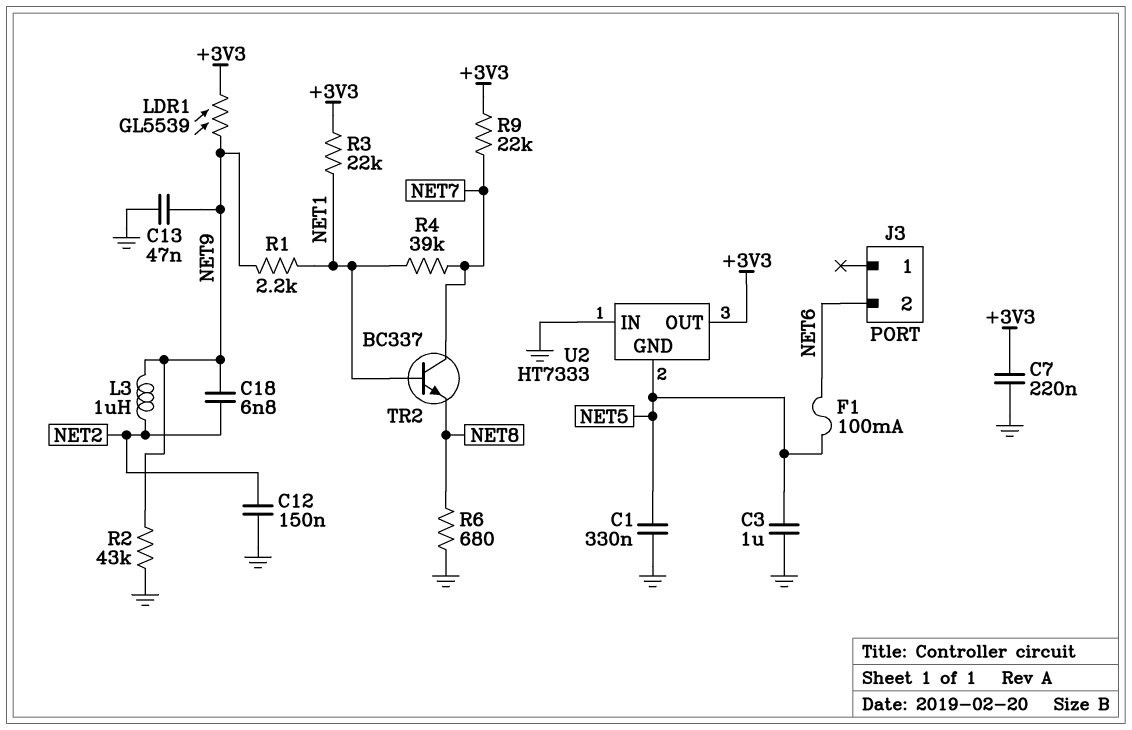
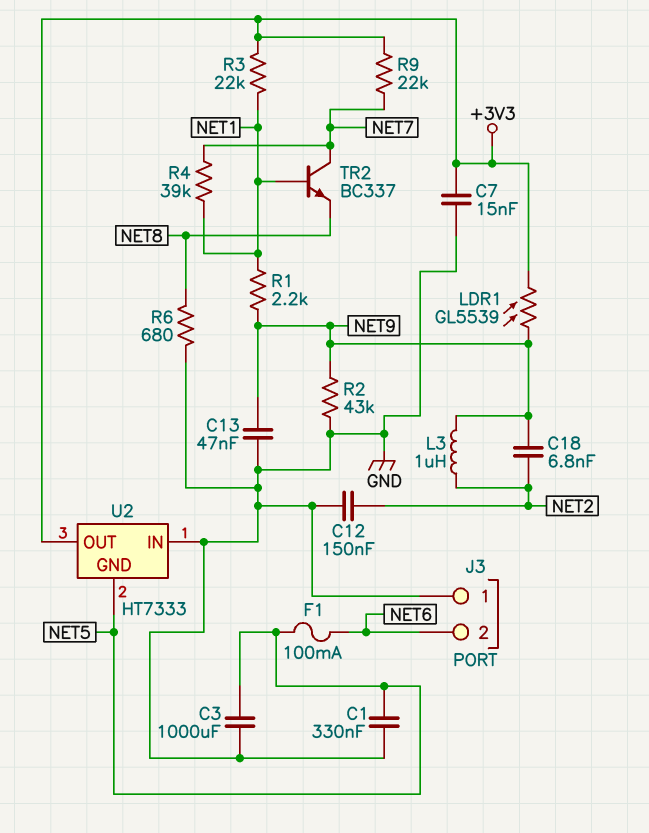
C3: 1uF (GND, NET5) -> 1000uF (GND, NET5)
C7: 220nF (+3V3, GND) -> 15nF (+3V3, GND)
J3 pin 1: none -> GND

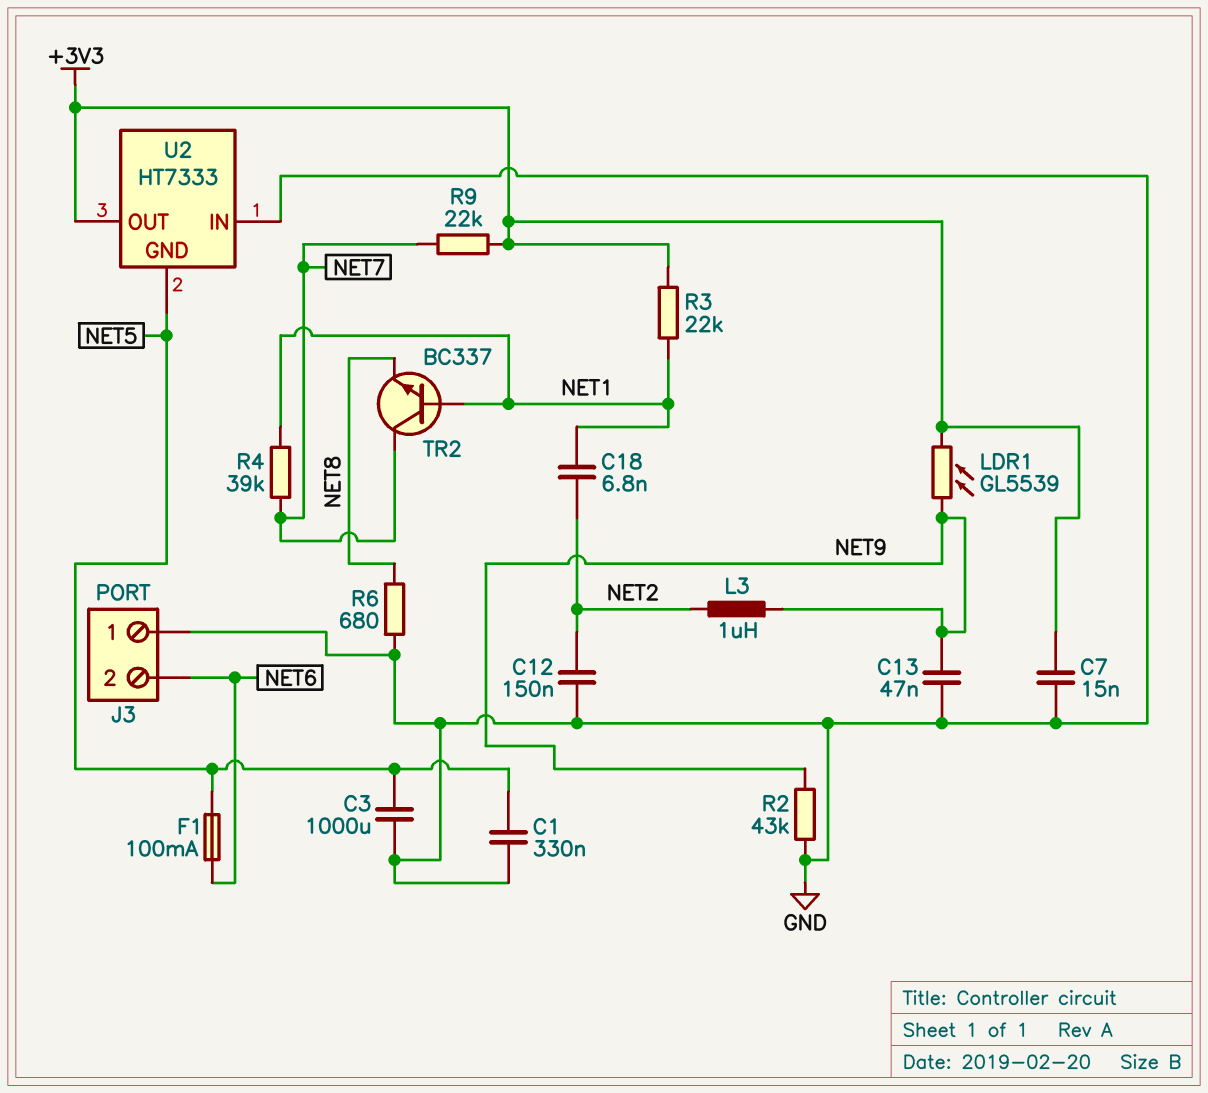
C18: 6.8nF (NET2, NET9) -> 6.8nF (NET1, NET2)
R1: 2.2k (NET1, NET9) -> none

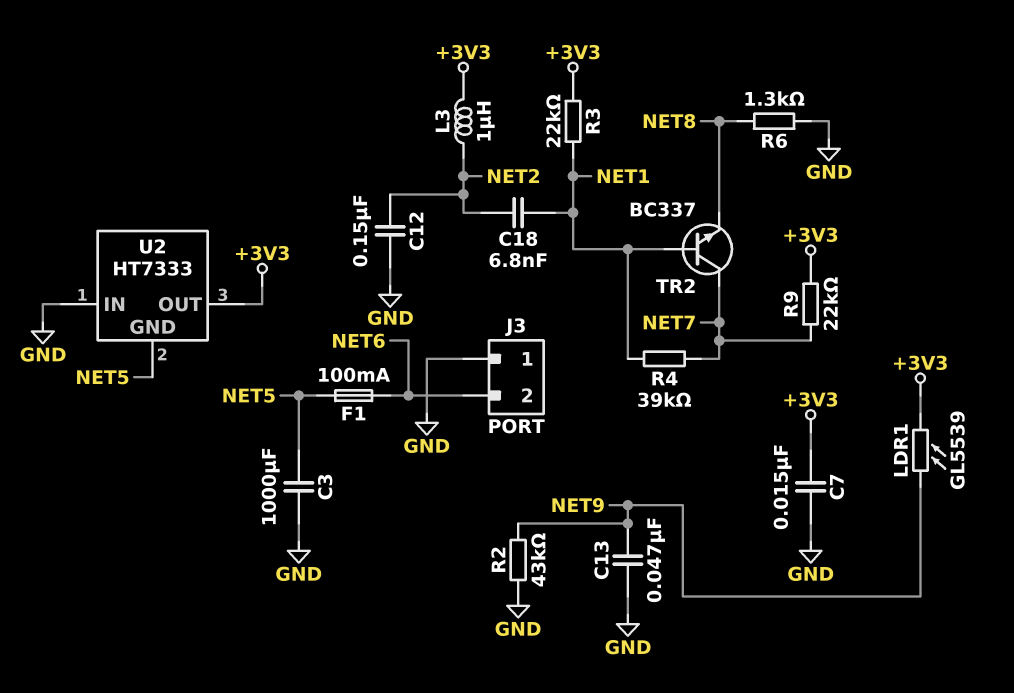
C1: 330nF (GND, NET5) -> none
L3: 1uH (NET2, NET9) -> 1uH (+3V3, NET2)
R6: 680 (GND, NET8) -> 1.3k (GND, NET8)

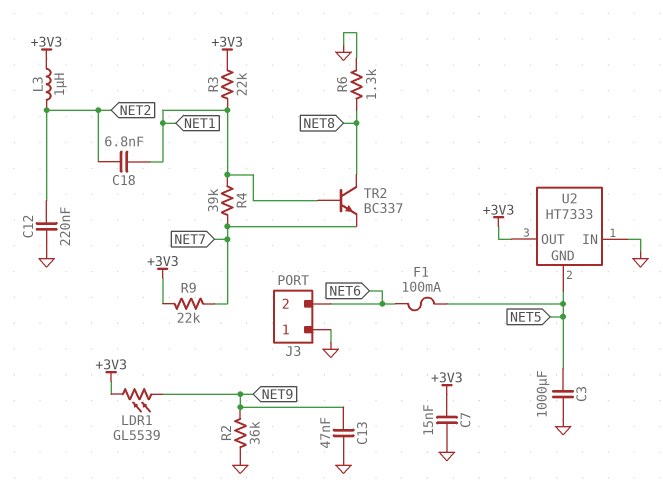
C12: 150nF (GND, NET2) -> 220nF (GND, NET2)
R2: 43k (GND, NET9) -> 36k (GND, NET9)
TR2: NPN BC337 (B NET1, C NET7, E NET8) -> NPN BC337 (B NET1, C NET8, E NET7)

